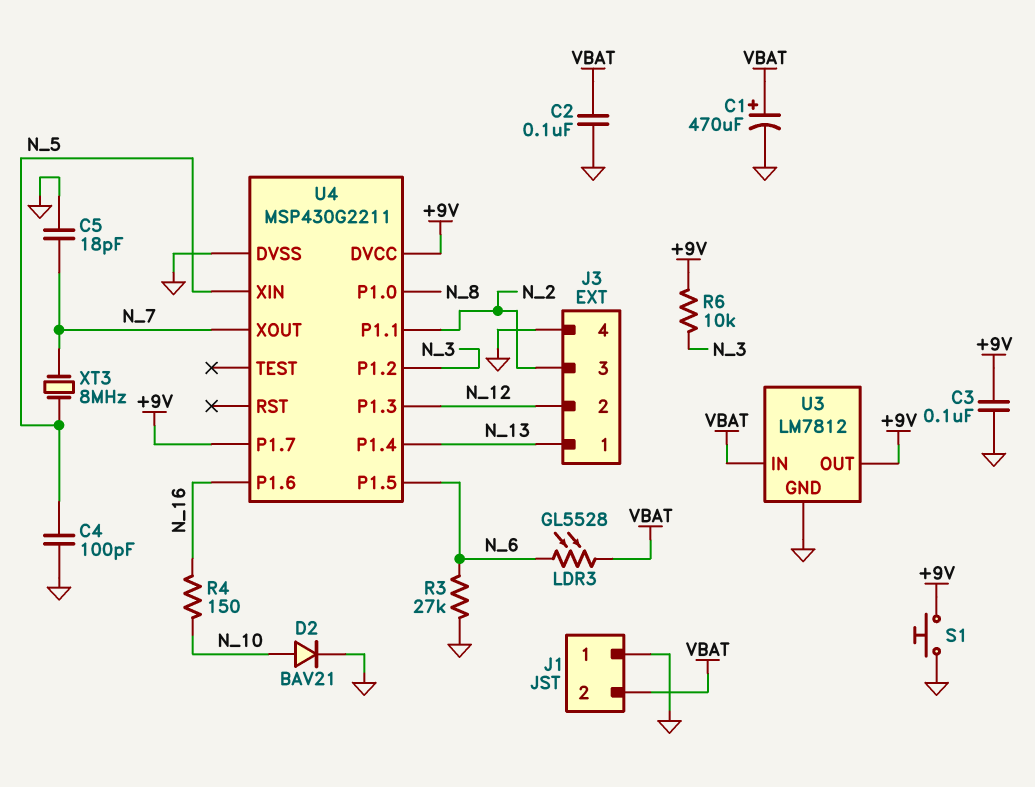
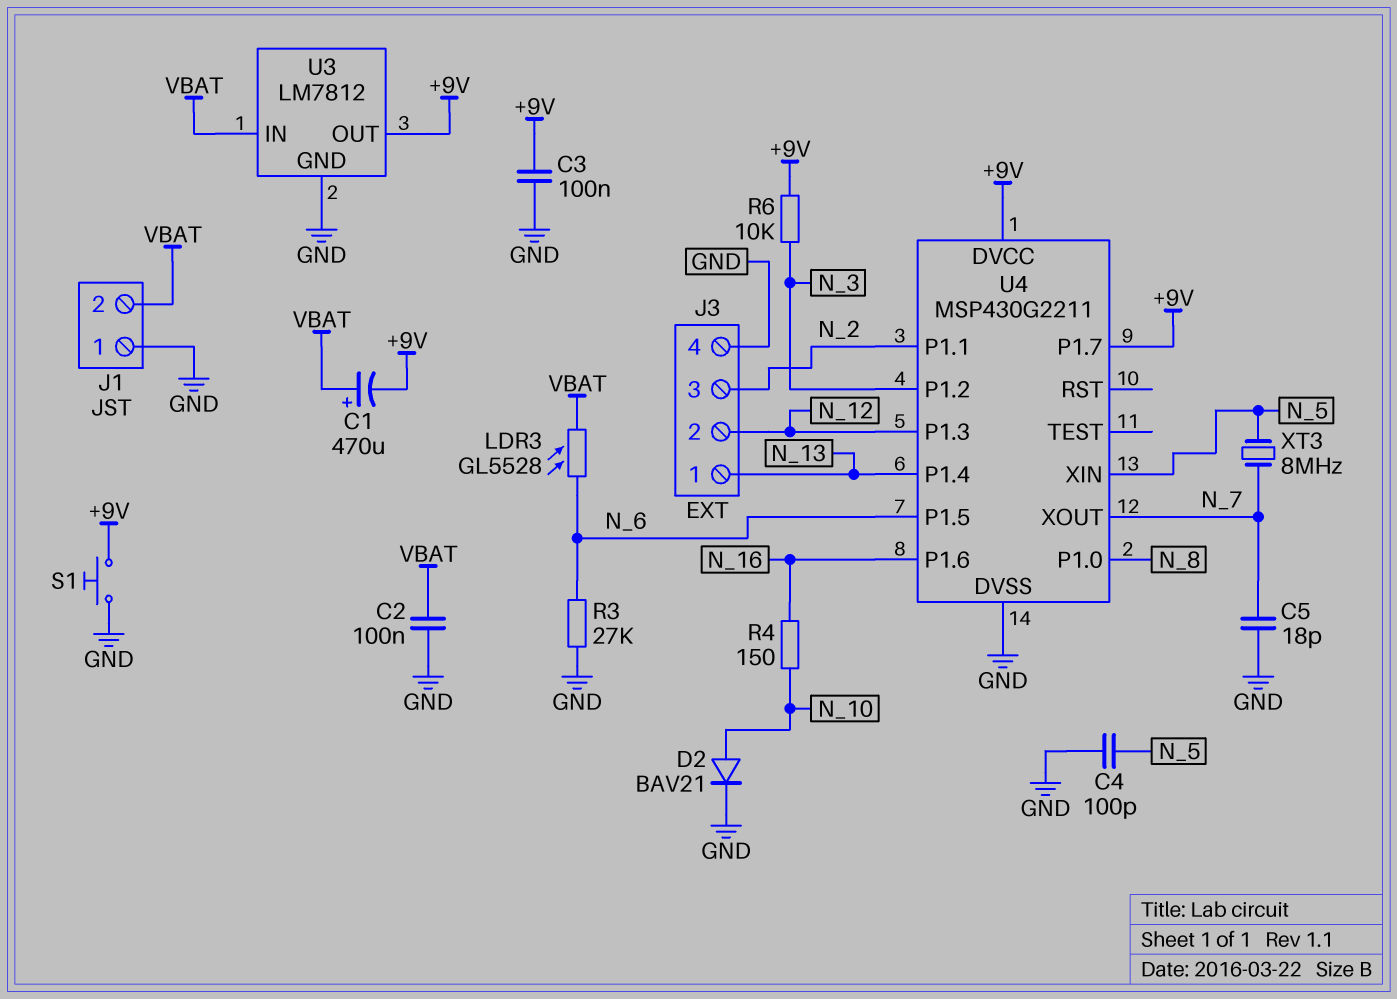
C1: 470uF (plus VBAT, minus GND) -> 470uF (plus VBAT, minus +9V)

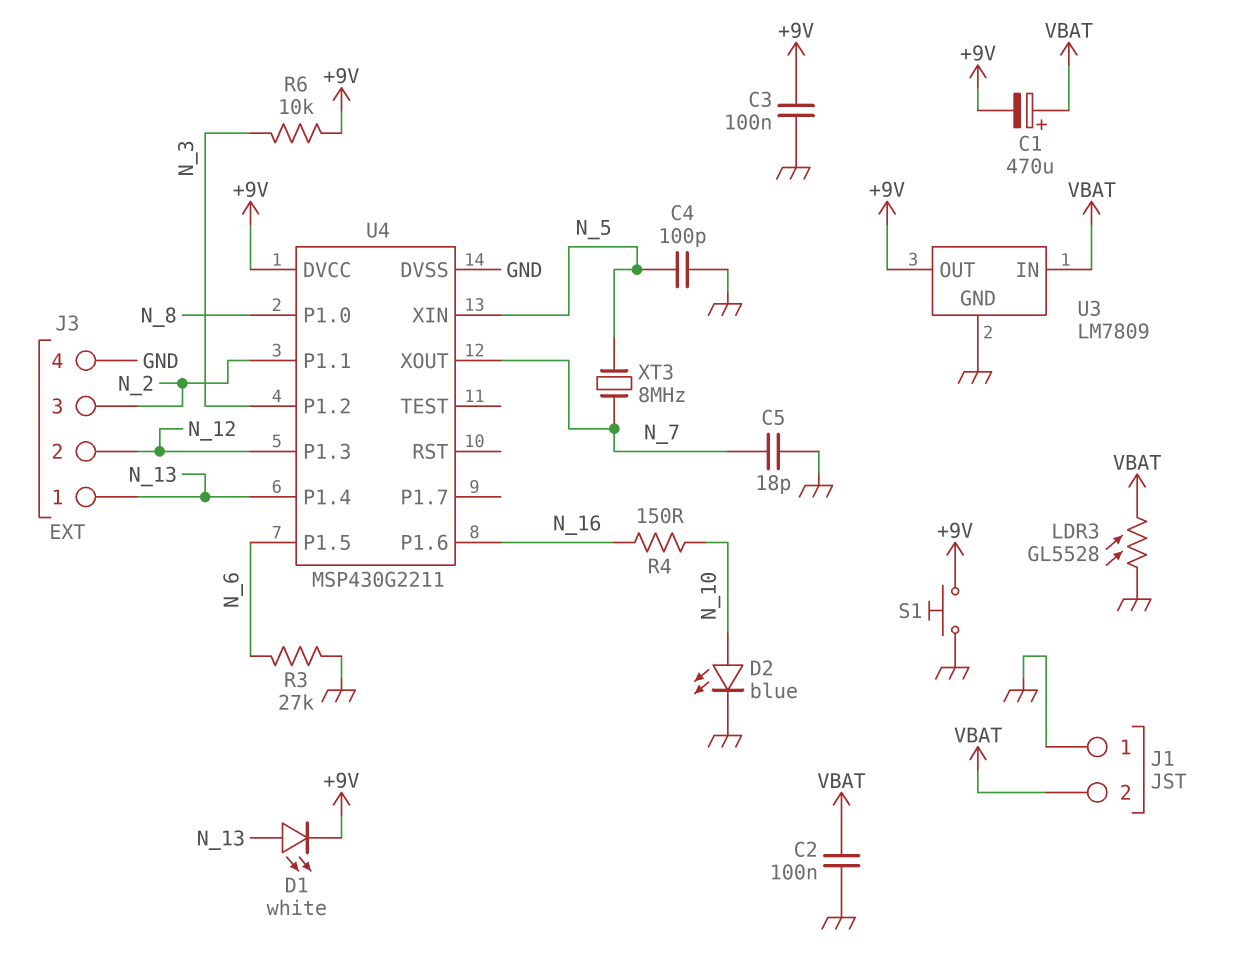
D1: none -> LED white (A N_13, K +9V)
D2: diode BAV21 (A N_10, K GND) -> LED blue (A N_10, K GND)
LDR3: GL5528 (N_6, VBAT) -> GL5528 (GND, VBAT)
U3: LM7812 -> LM7809
U4 pin P1.7: +9V -> none

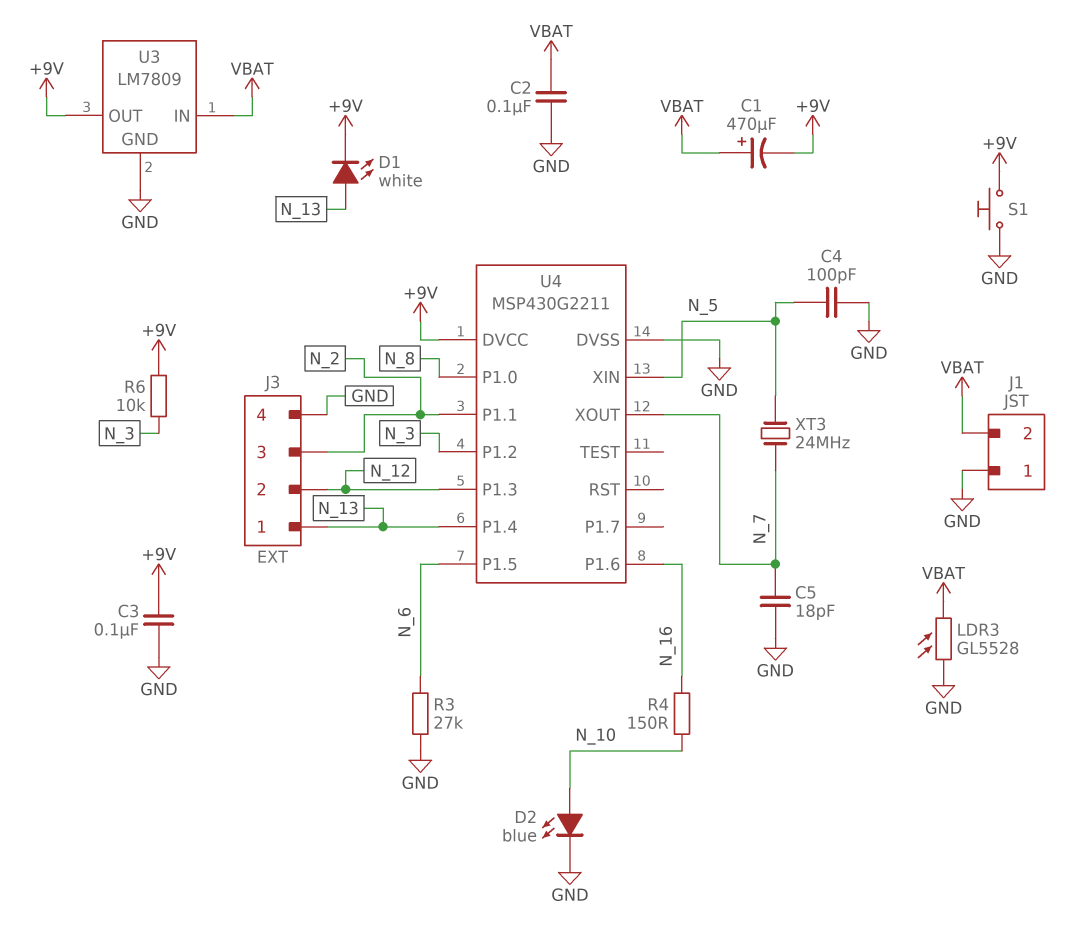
XT3: 8MHz (N_5, N_7) -> 24MHz (N_5, N_7)

